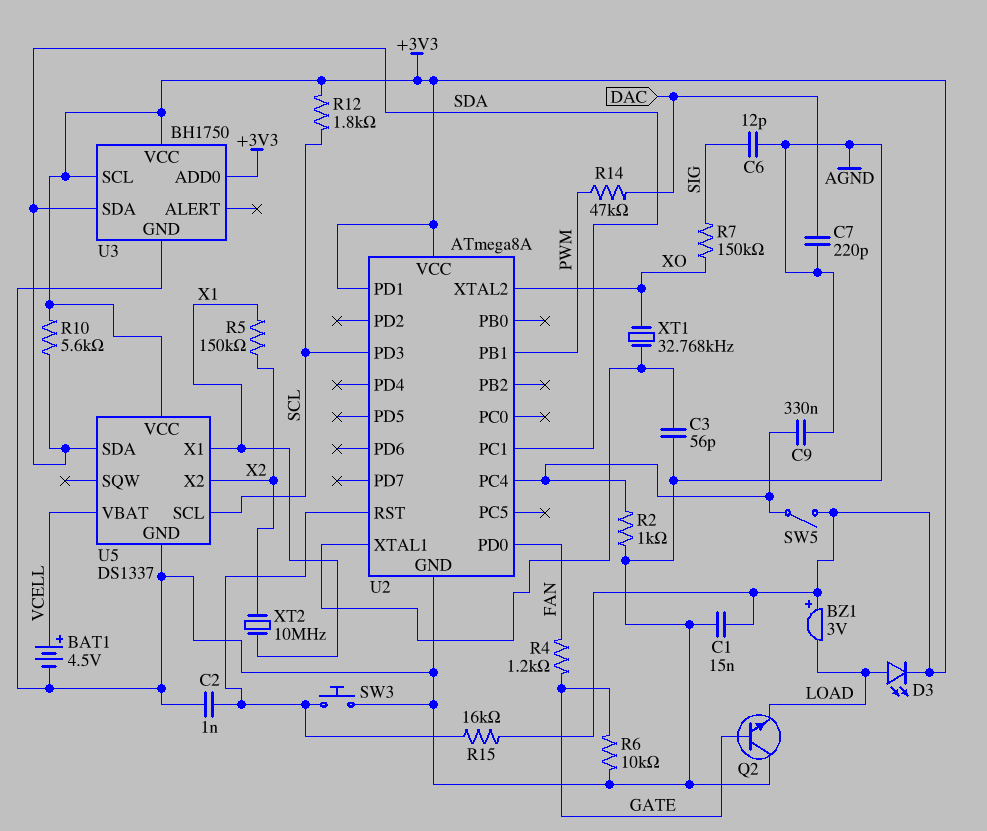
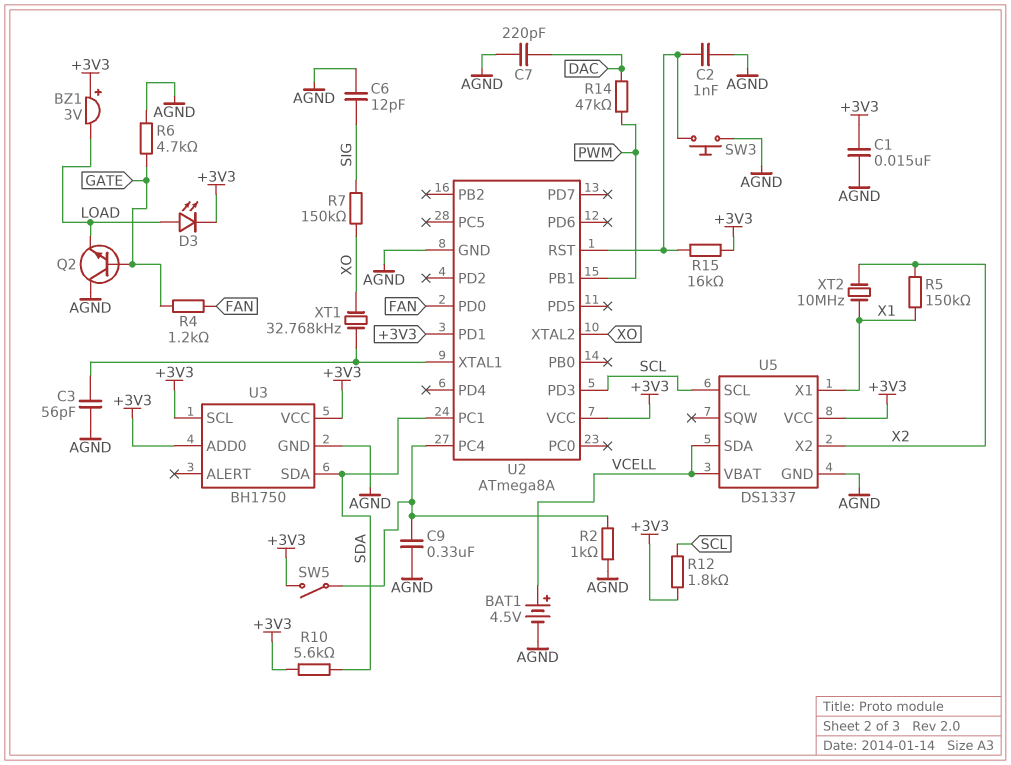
R6: 10k (AGND, GATE) -> 4.7k (AGND, GATE)
U5 pin SDA: SDA -> VCELL

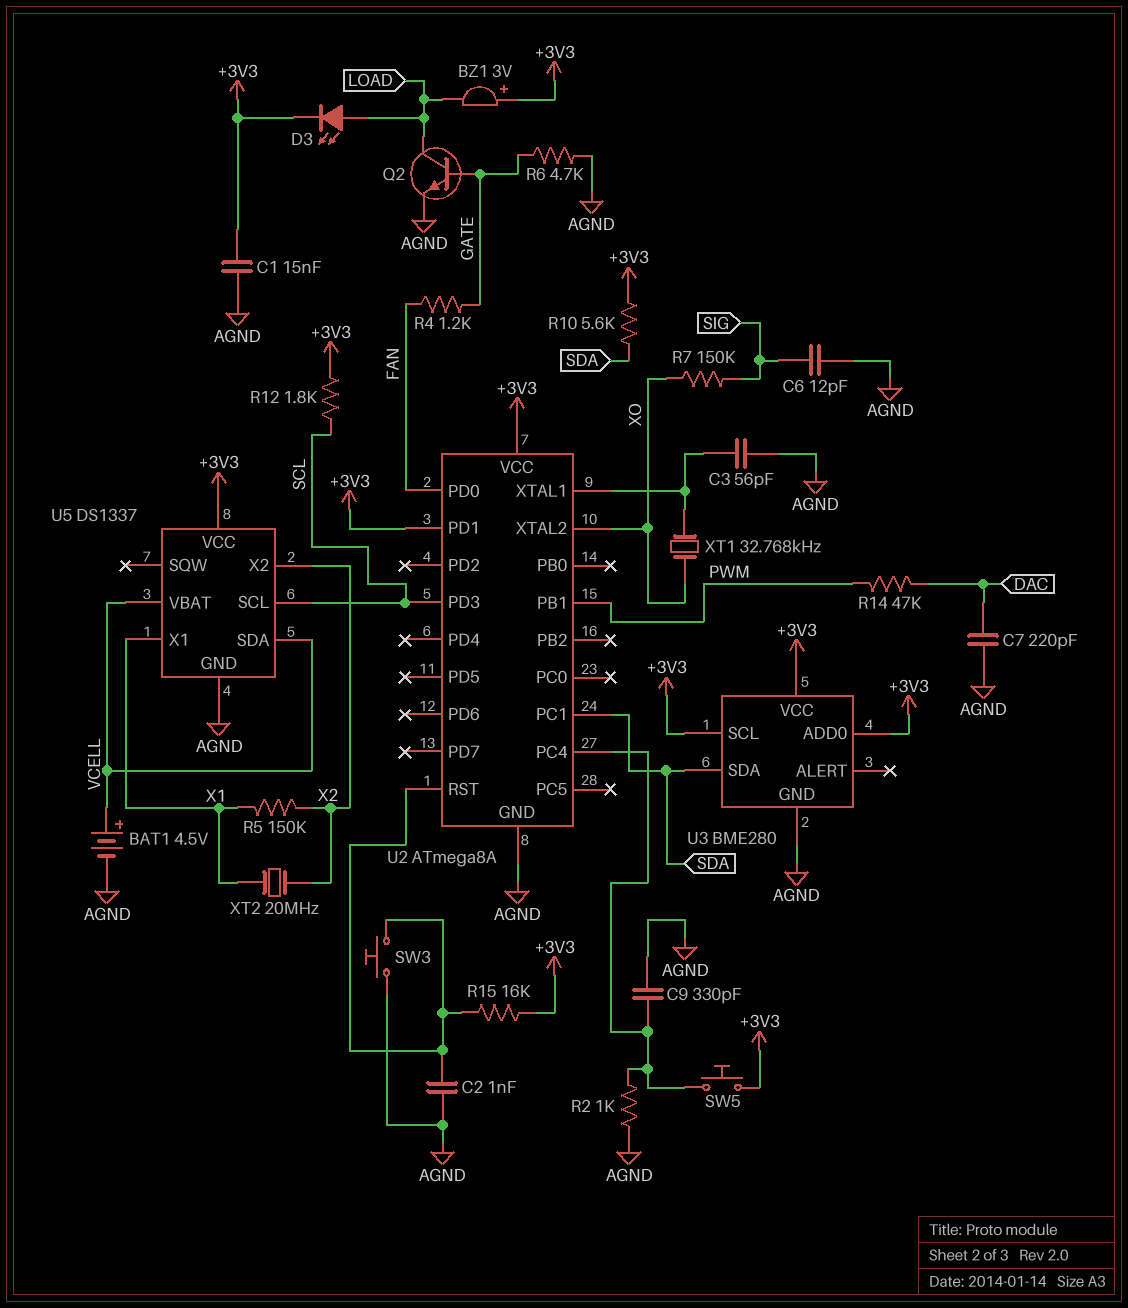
C9: 330nF (AGND, U2/PC4) -> 330pF (AGND, U2/PC4)
Q2: NPN (B GATE, C AGND, E LOAD) -> NPN (B GATE, C LOAD, E AGND)
SW5: switch (+3V3, U2/PC4) -> button (+3V3, U2/PC4)
U3: BH1750 -> BME280
XT2: 10MHz (X1, X2) -> 20MHz (X1, X2)

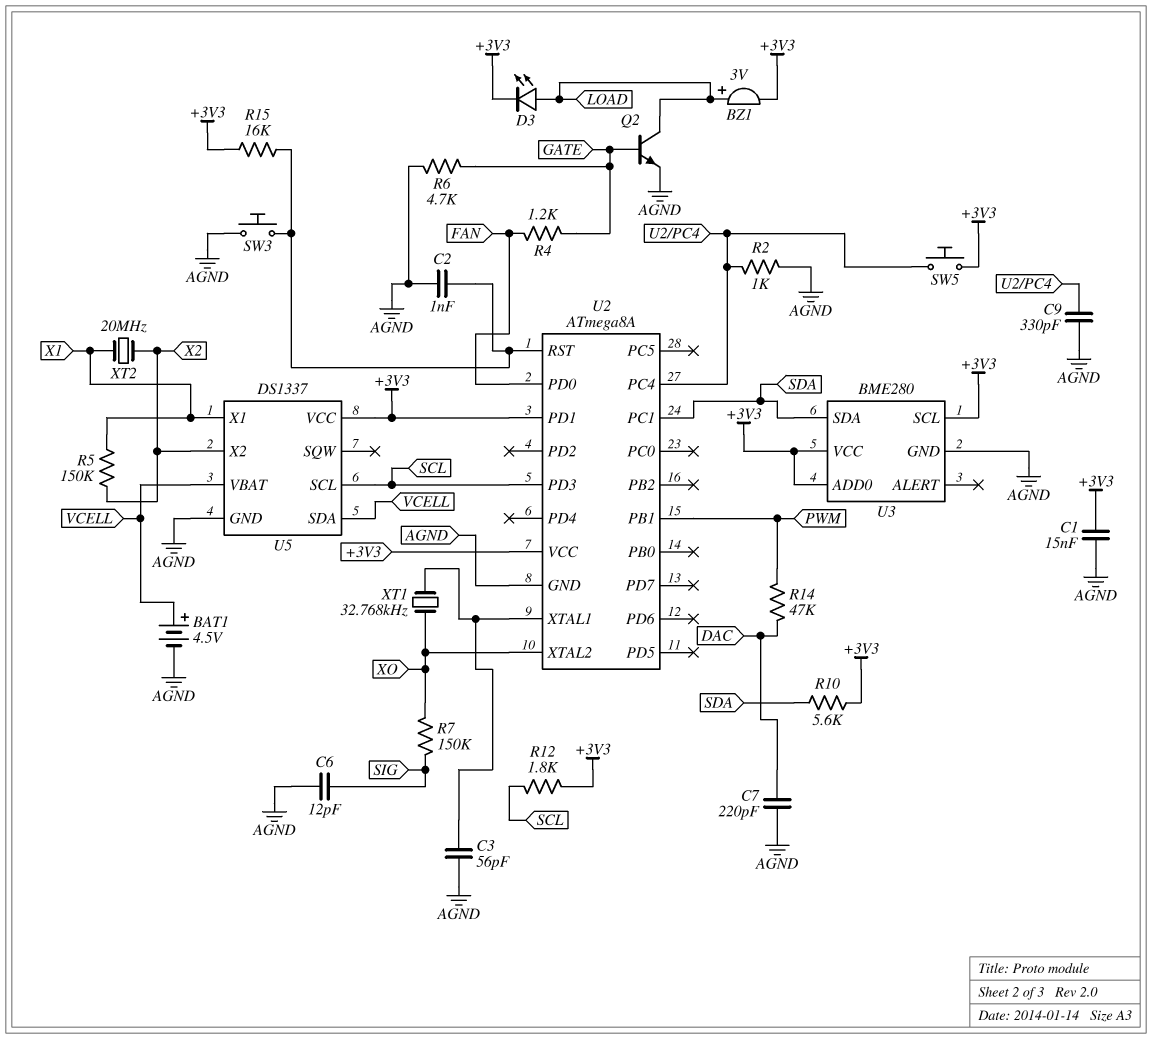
BZ1: buzzer 3V (plus +3V3, minus LOAD) -> buzzer 3V (plus LOAD, minus +3V3)

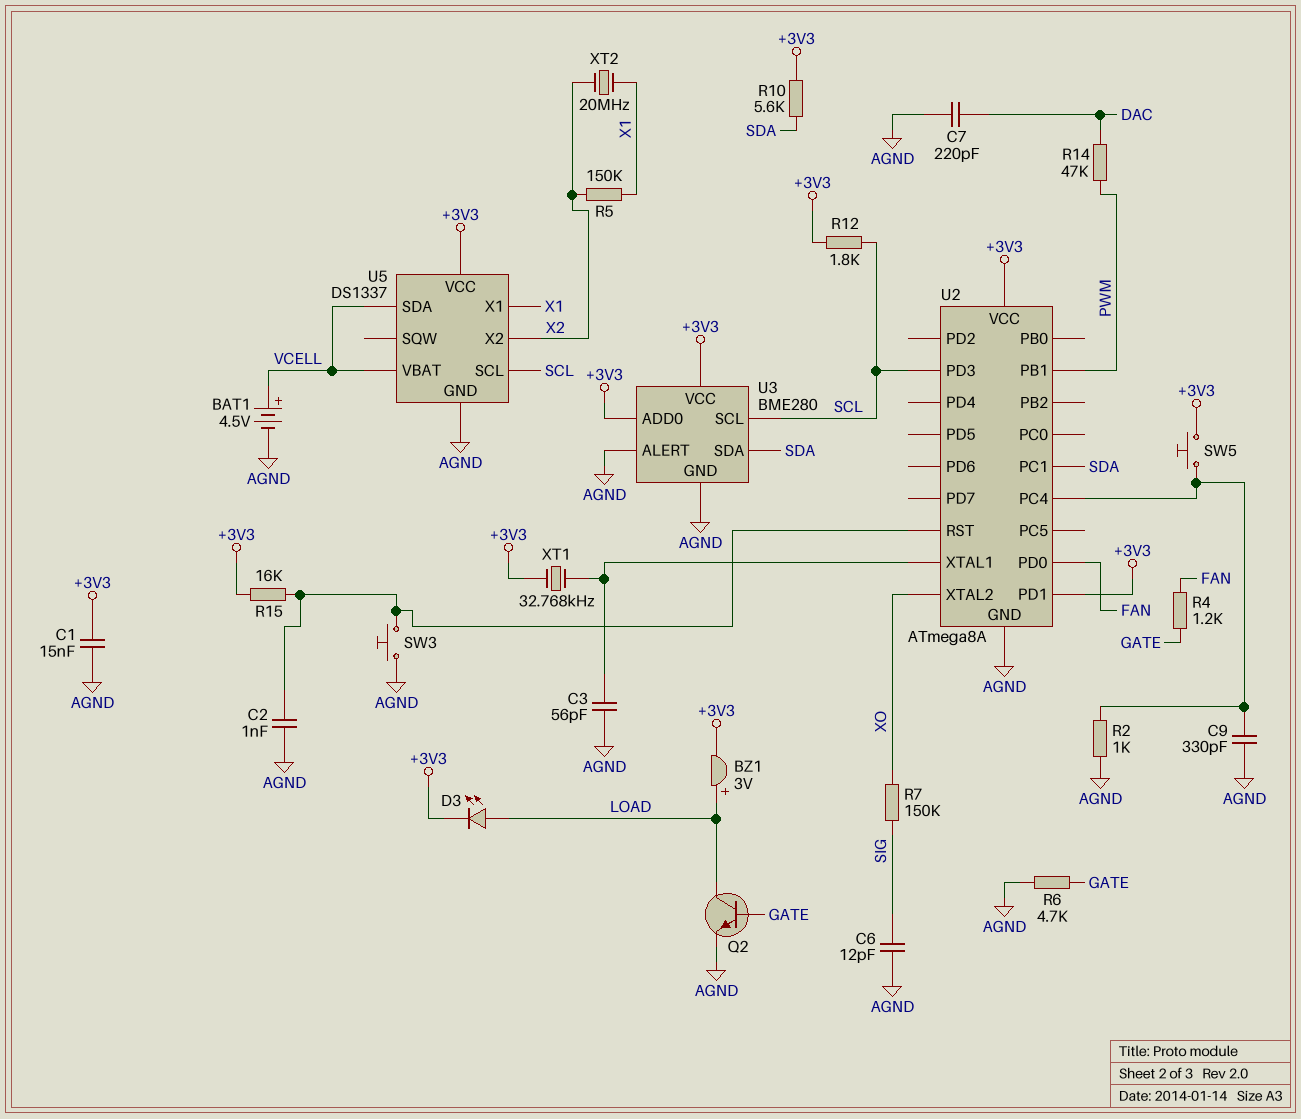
U3 pin ALERT: none -> AGND
U3 pin SCL: +3V3 -> SCL
XT1: 32.768kHz (U2/XTAL1, XO) -> 32.768kHz (+3V3, U2/XTAL1)

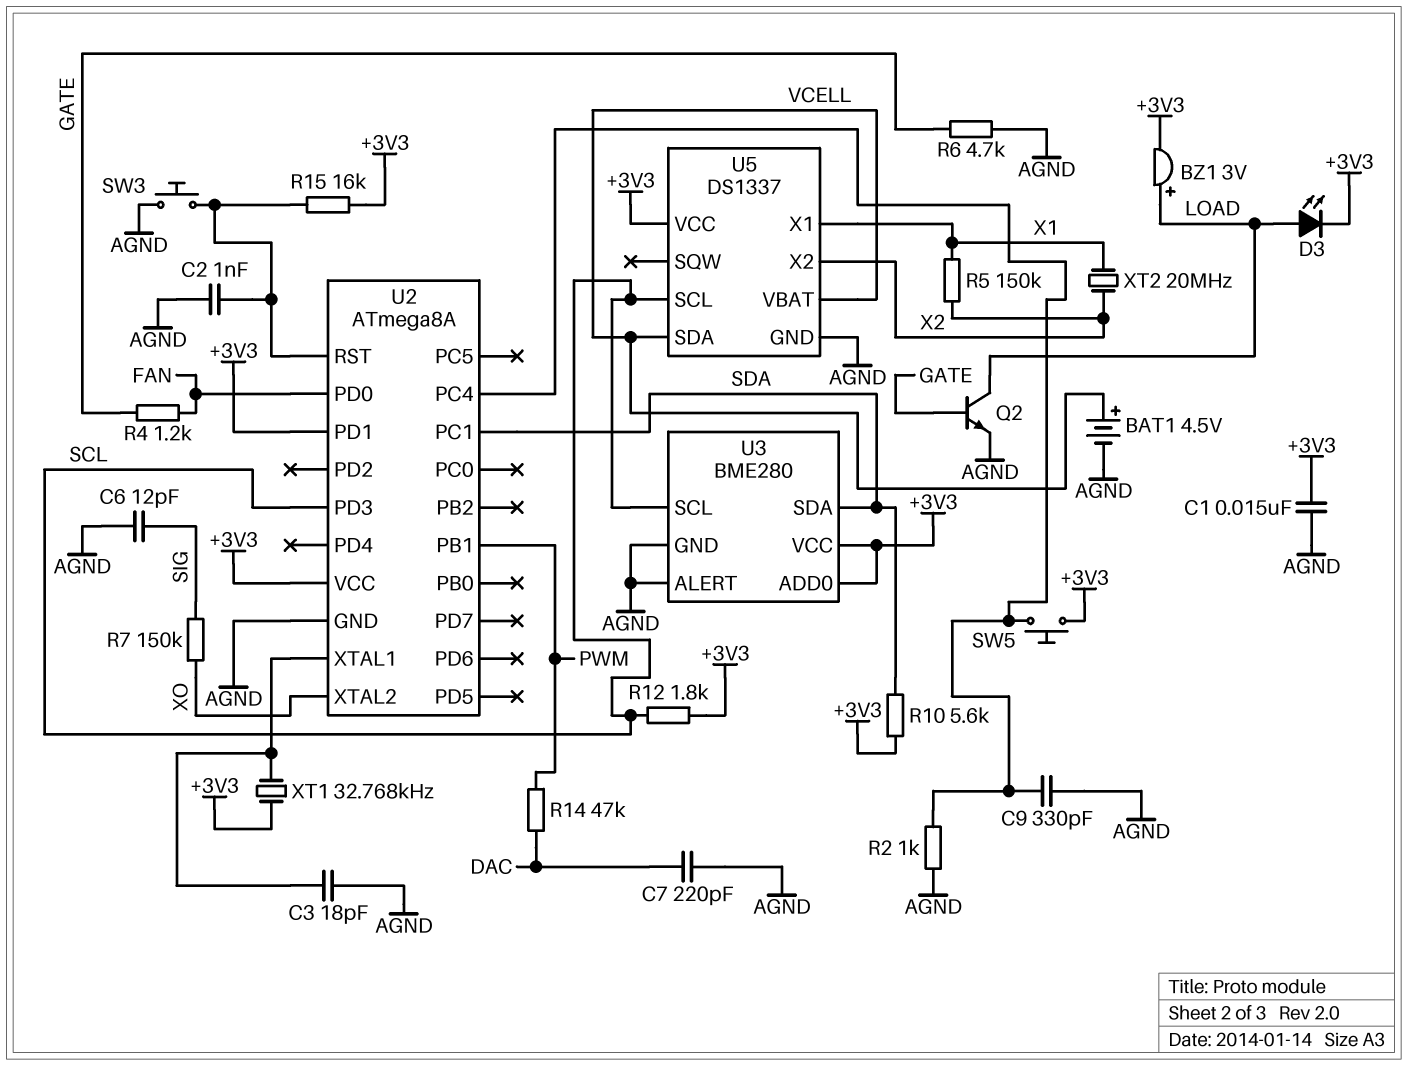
C3: 56pF (AGND, U2/XTAL1) -> 18pF (AGND, U2/XTAL1)

